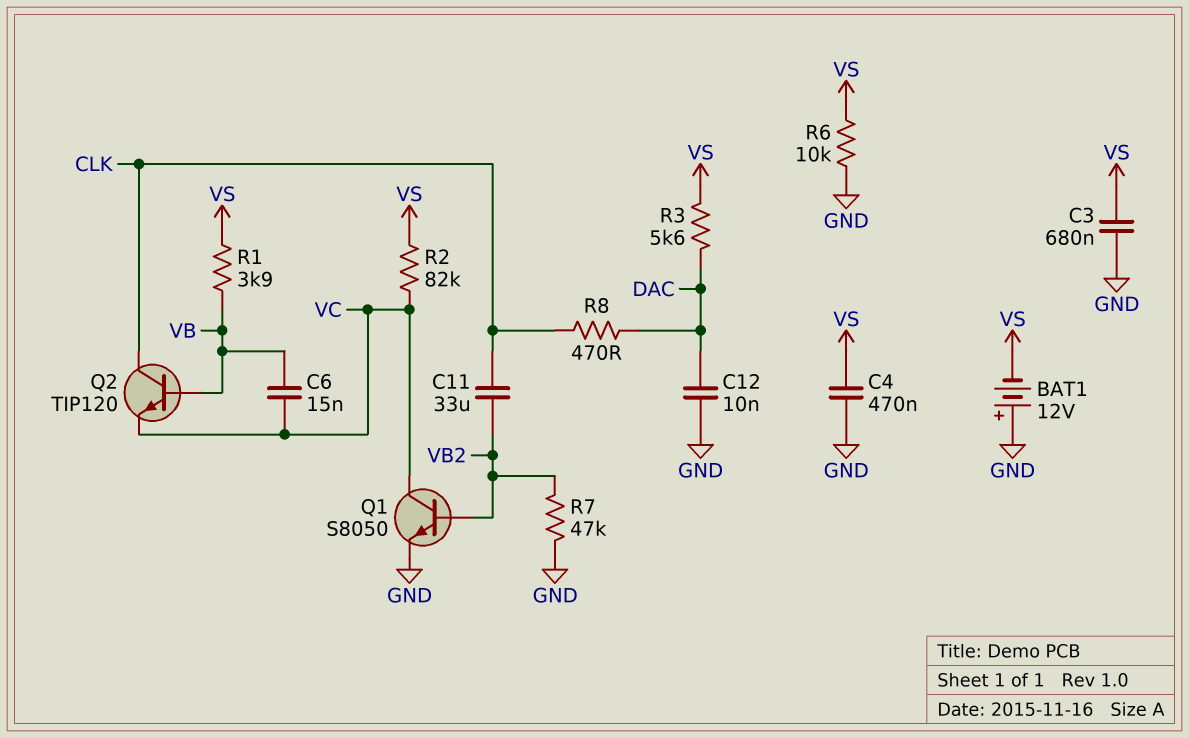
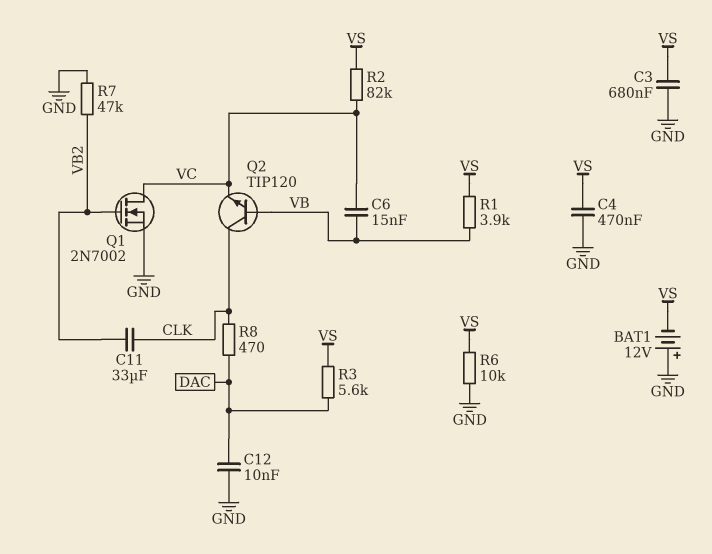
Q1: NPN S8050 (B VB2, C VC, E GND) -> NMOS 2N7002 (G VB2, D VC, S GND)

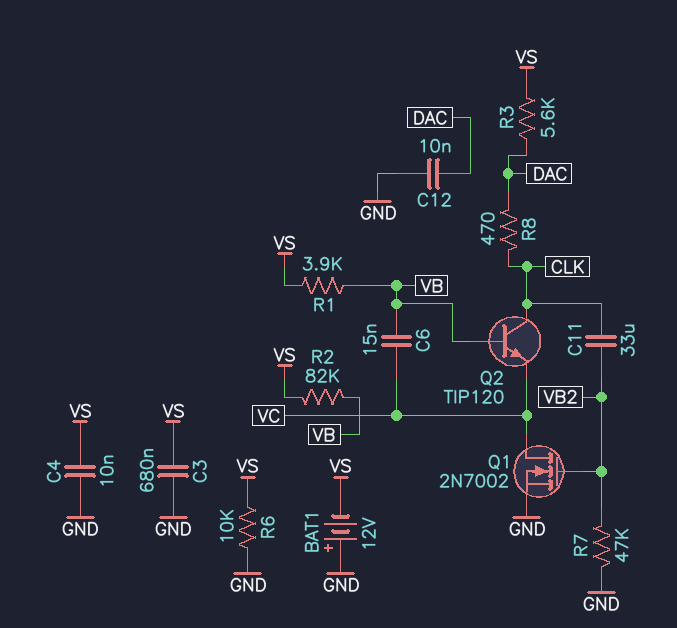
C4: 470nF (GND, VS) -> 10nF (GND, VS)
R2: 82k (VC, VS) -> 82k (VB, VS)

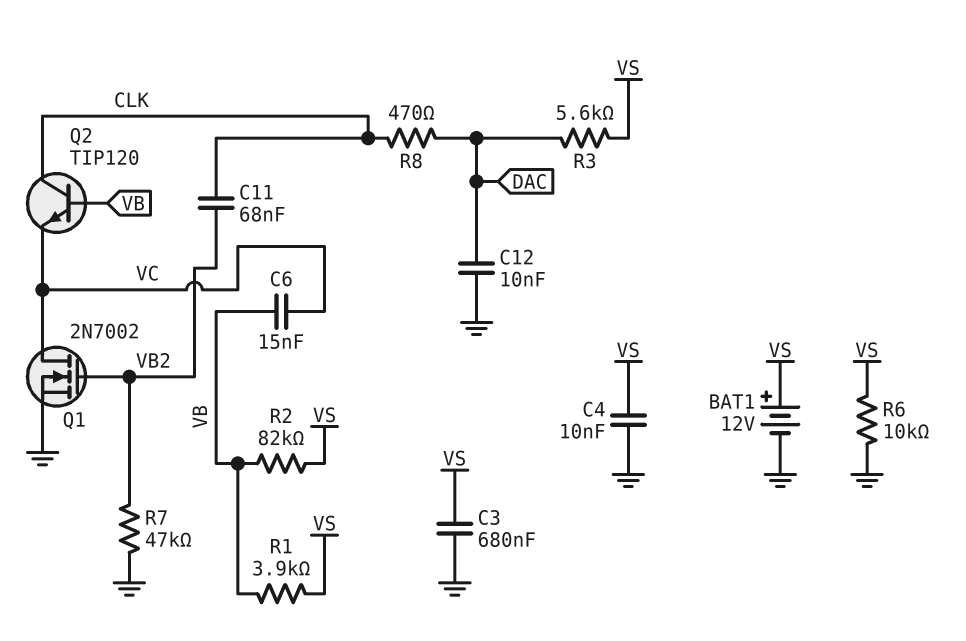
BAT1: 12V (plus GND, minus VS) -> 12V (plus VS, minus GND)
C11: 33uF (CLK, VB2) -> 68nF (CLK, VB2)

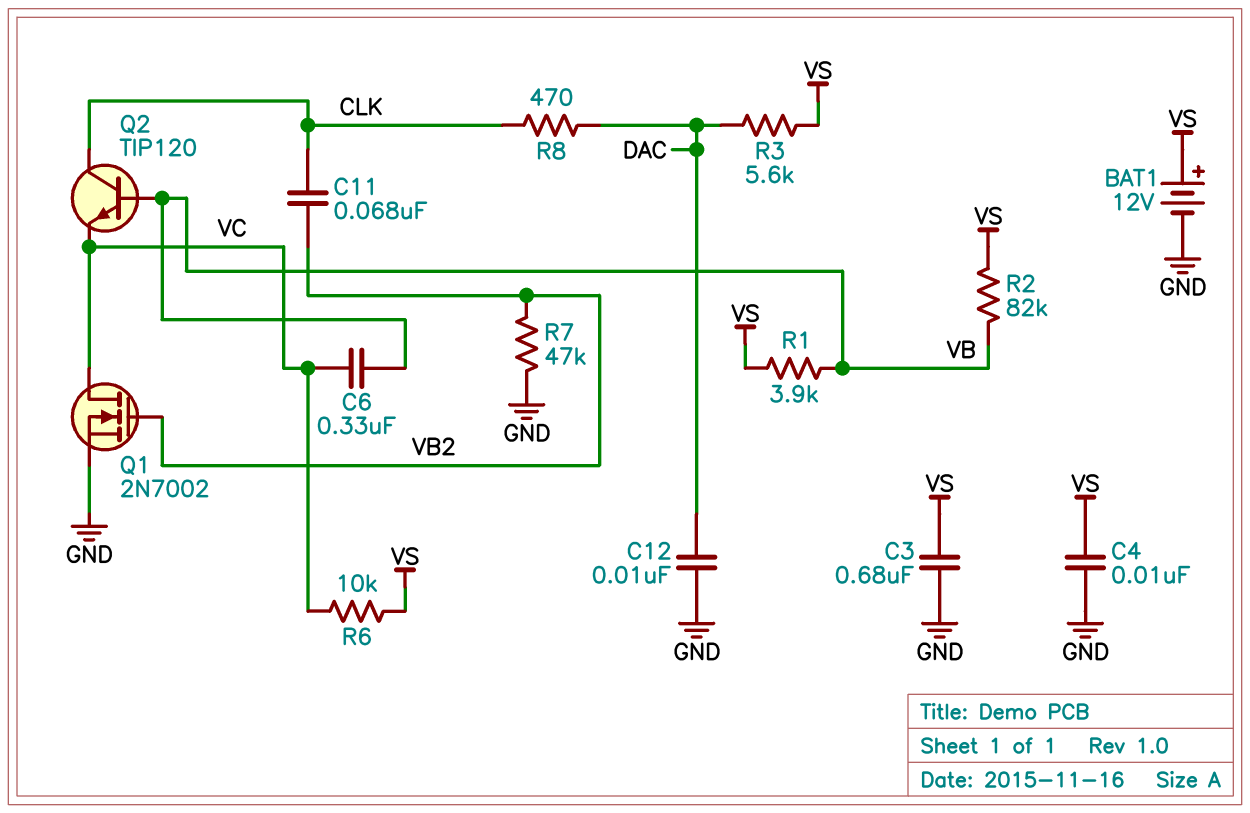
C6: 15nF (VB, VC) -> 330nF (VB, VC)
R6: 10k (GND, VS) -> 10k (VC, VS)

